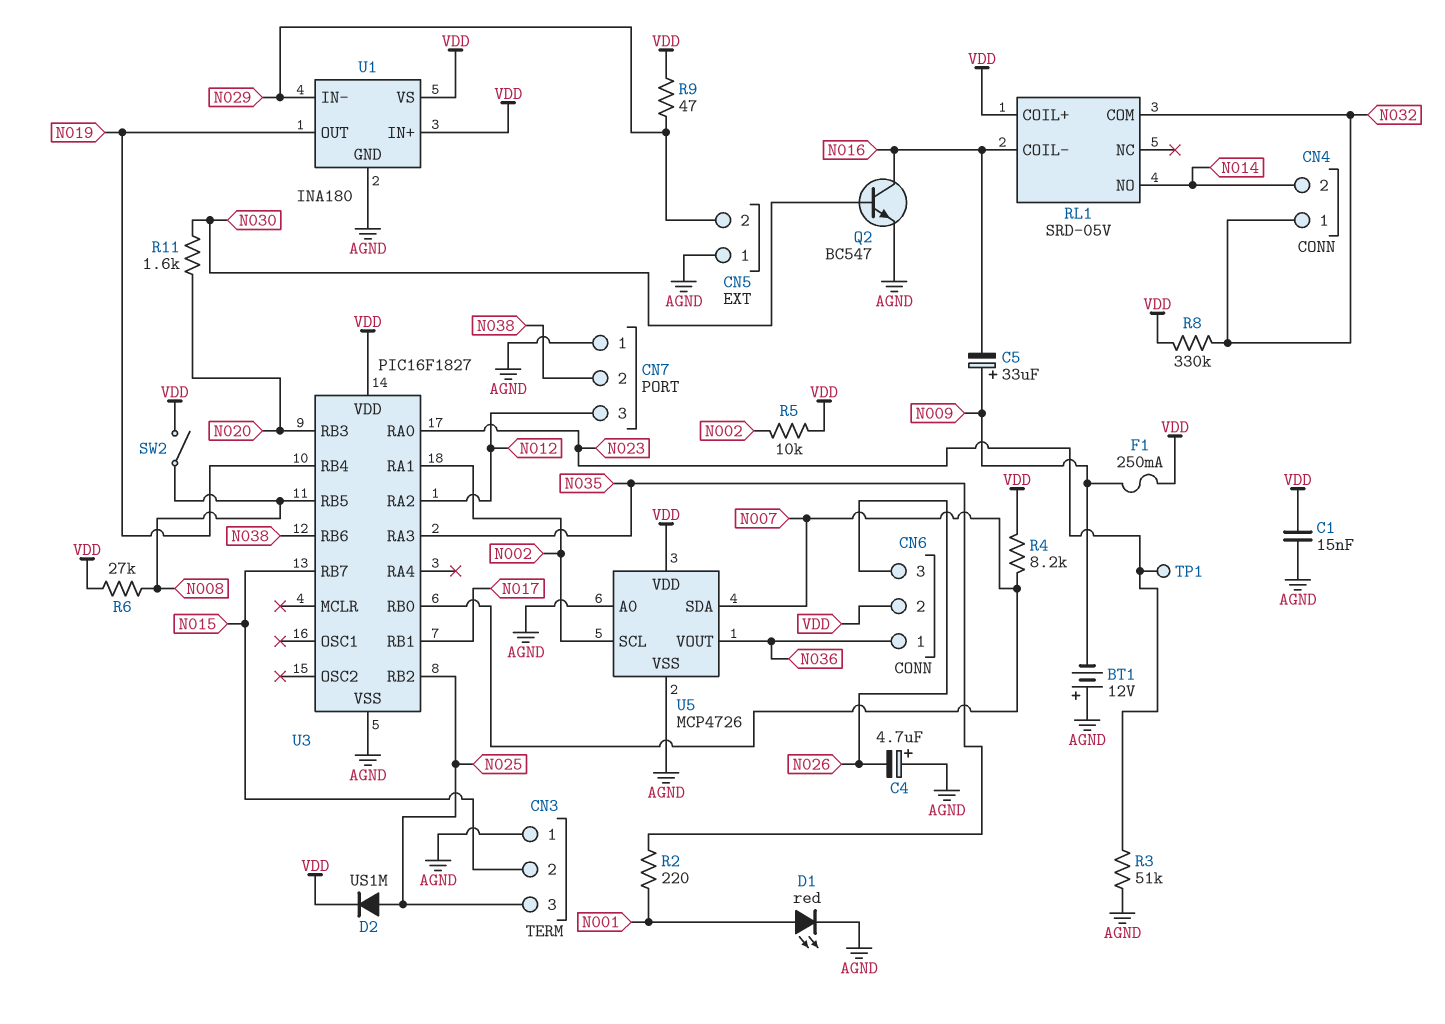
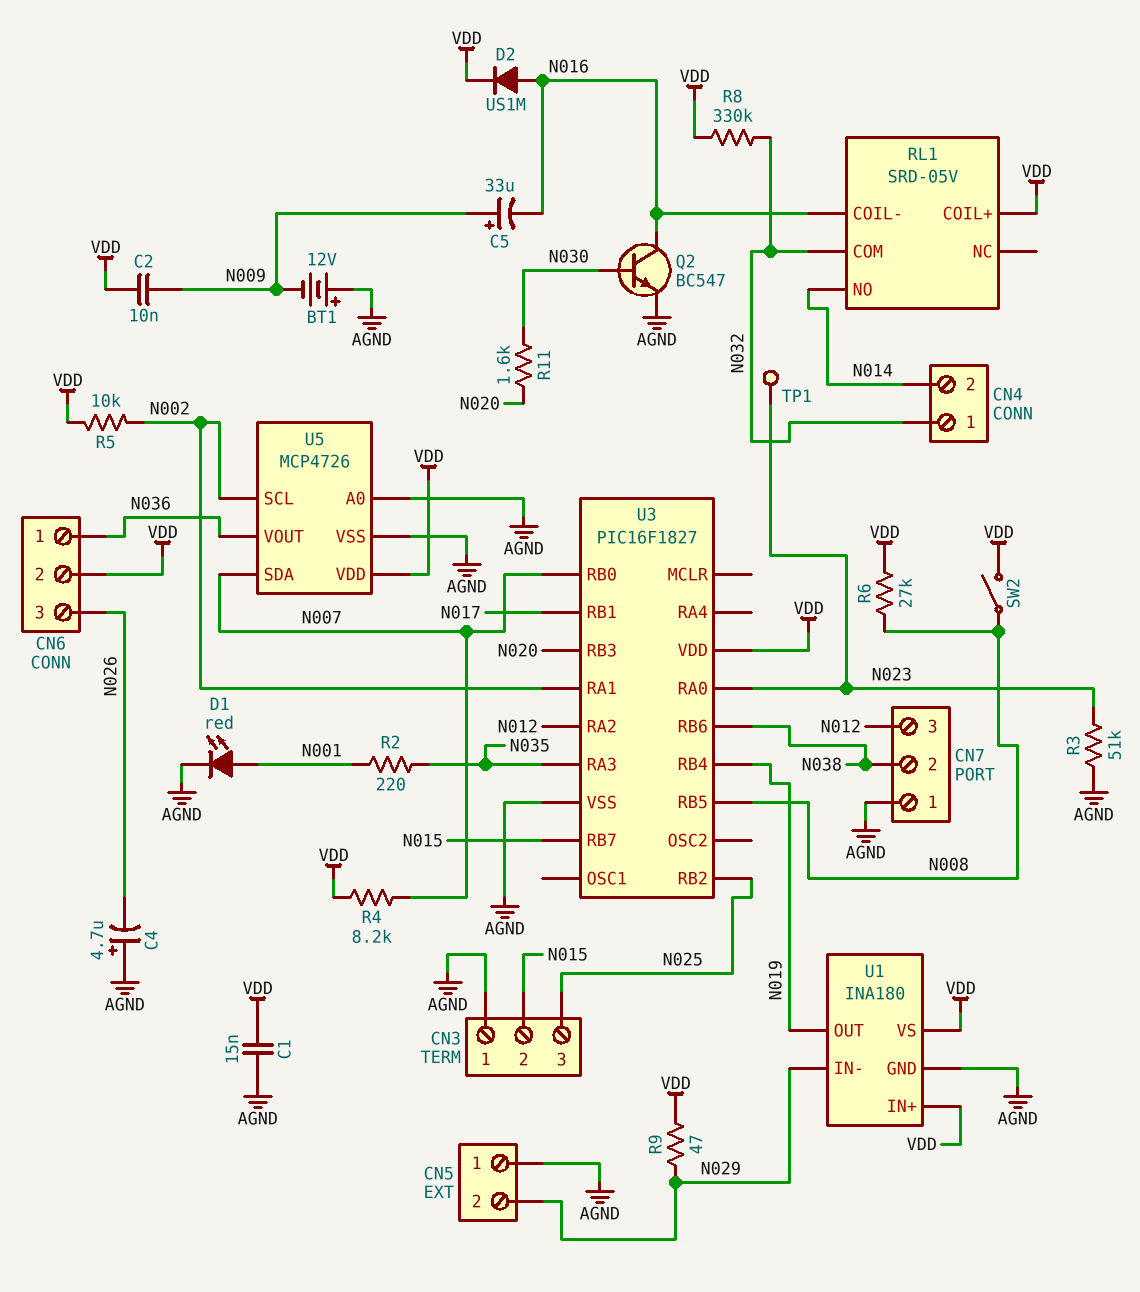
C2: none -> 10nF (N009, VDD)
D2: diode US1M (A N025, K VDD) -> diode US1M (A N016, K VDD)
F1: 250mA (N009, VDD) -> none

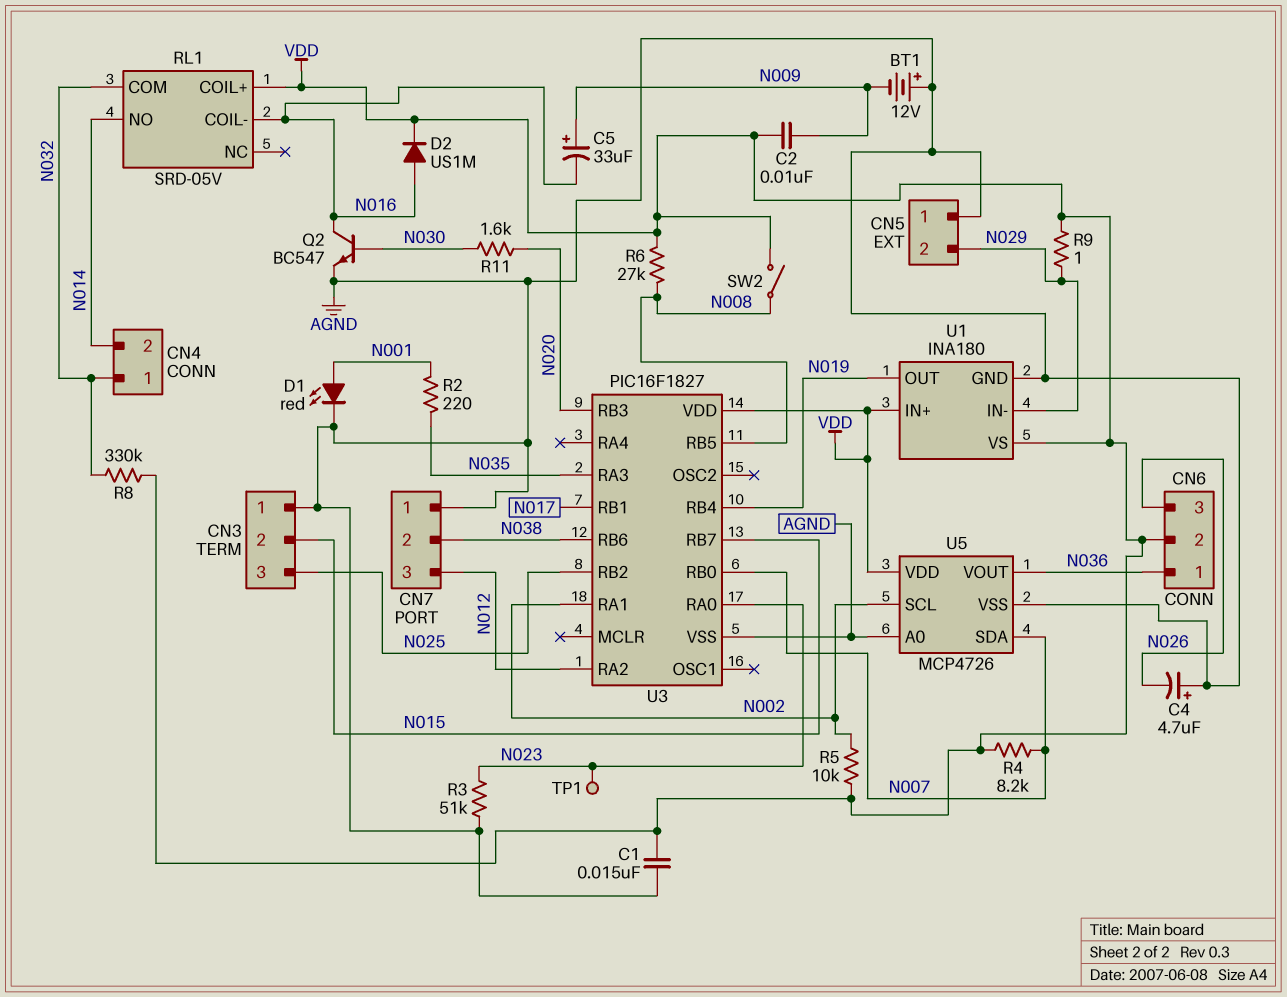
R9: 47 (N029, VDD) -> 1 (N029, VDD)

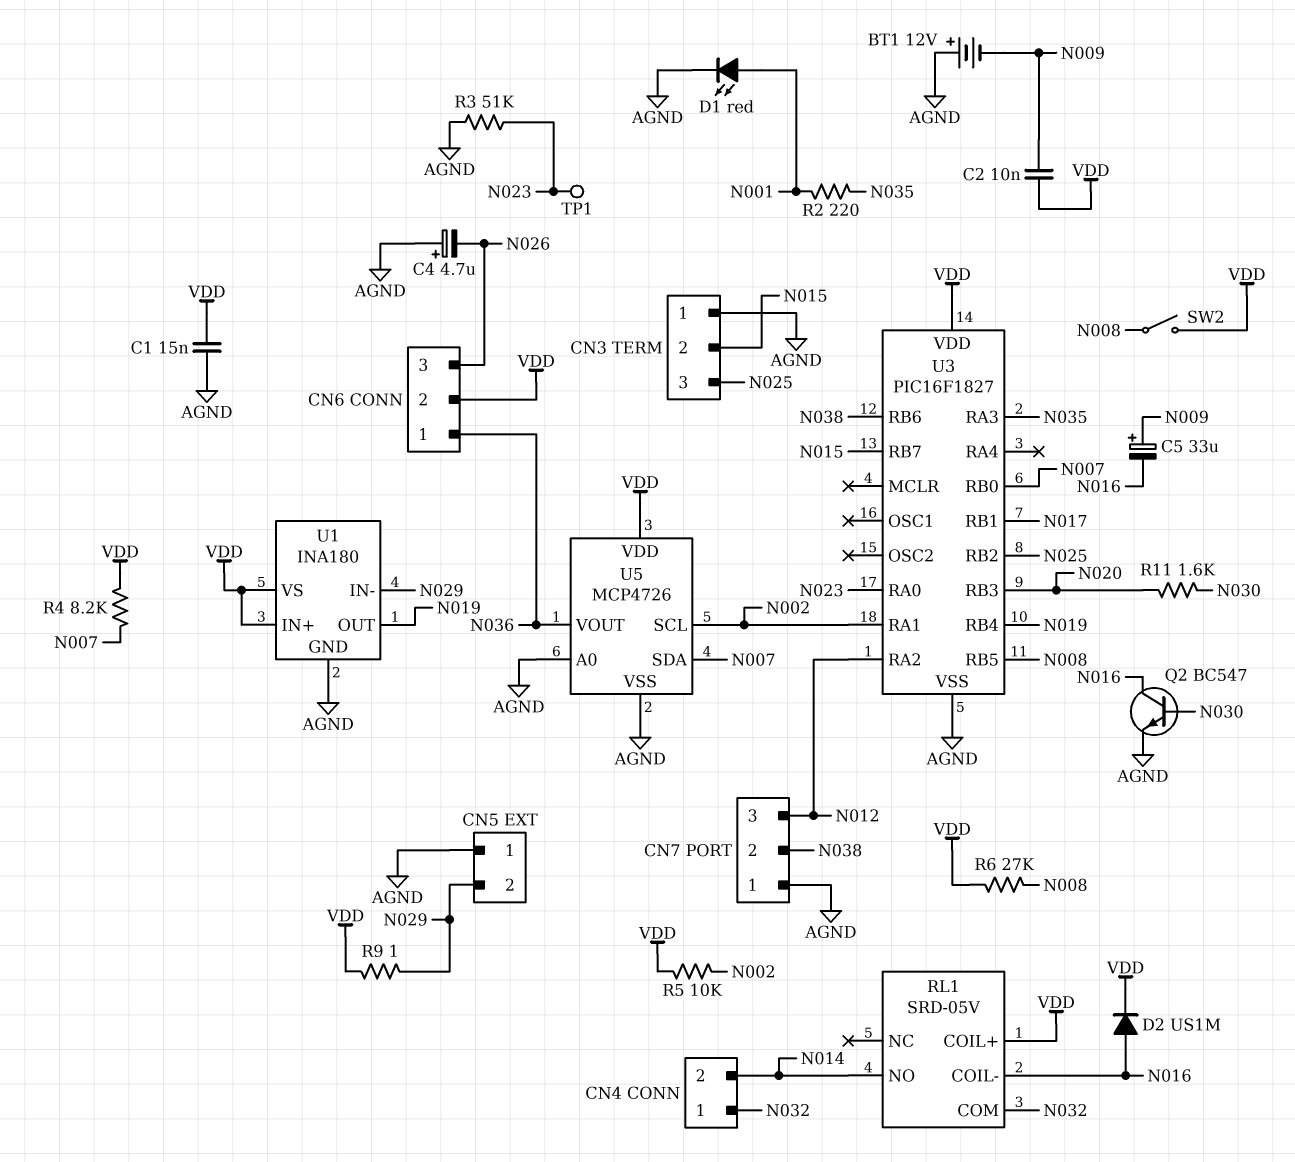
R8: 330k (N032, VDD) -> none

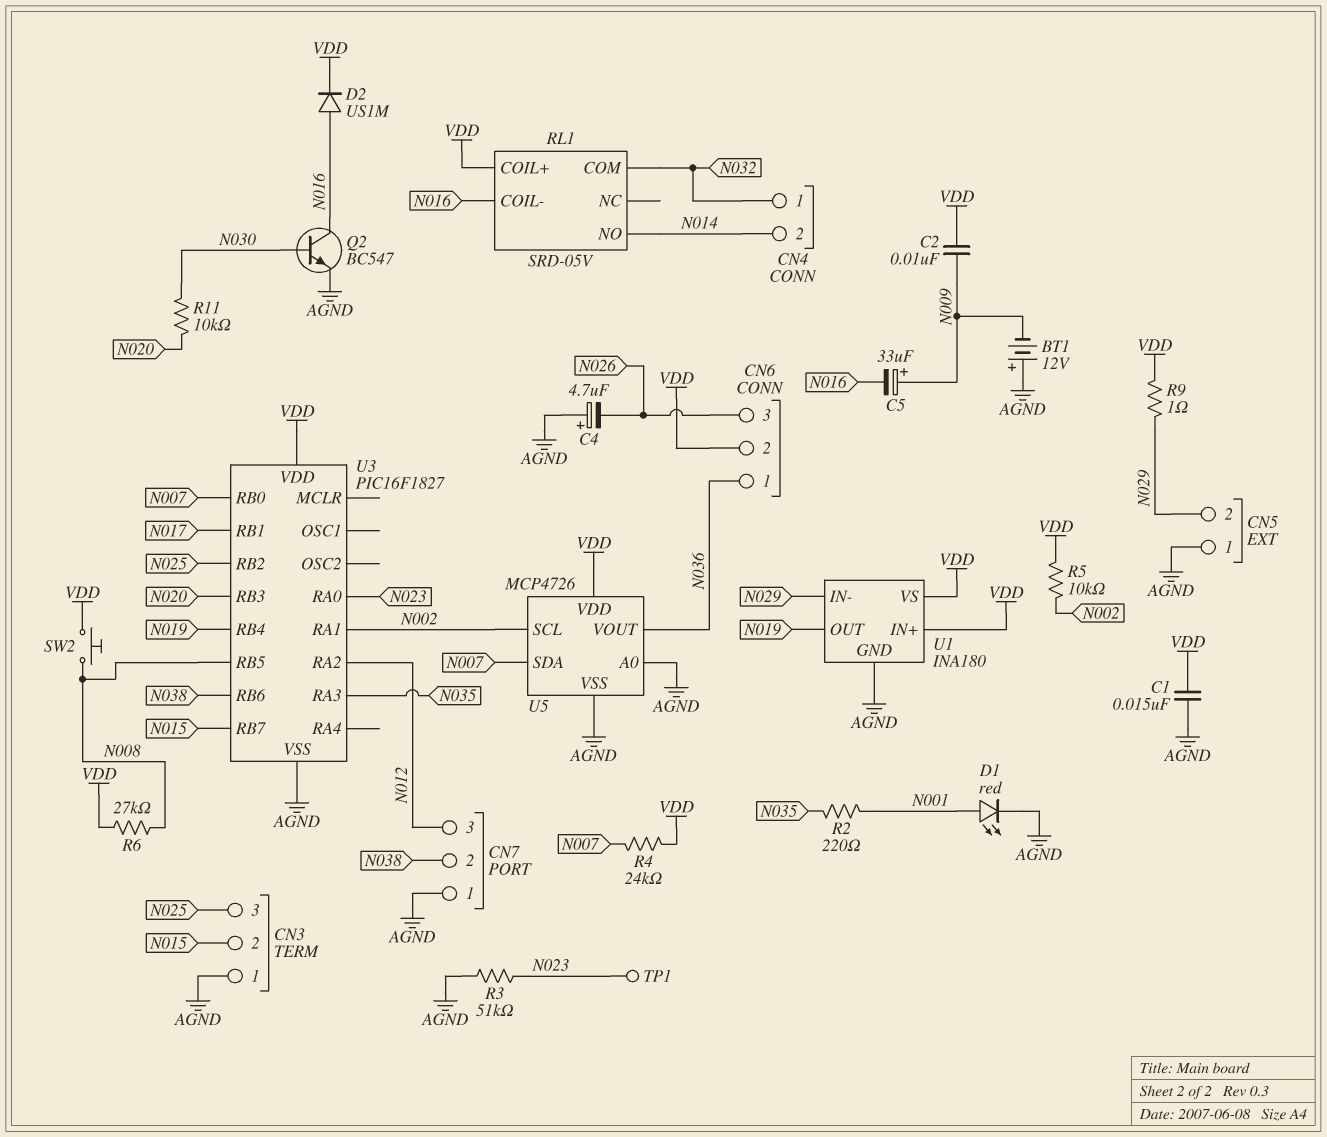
R4: 8.2k (N007, VDD) -> 24k (N007, VDD)
R11: 1.6k (N020, N030) -> 10k (N020, N030)
SW2: switch (N008, VDD) -> button (N008, VDD)

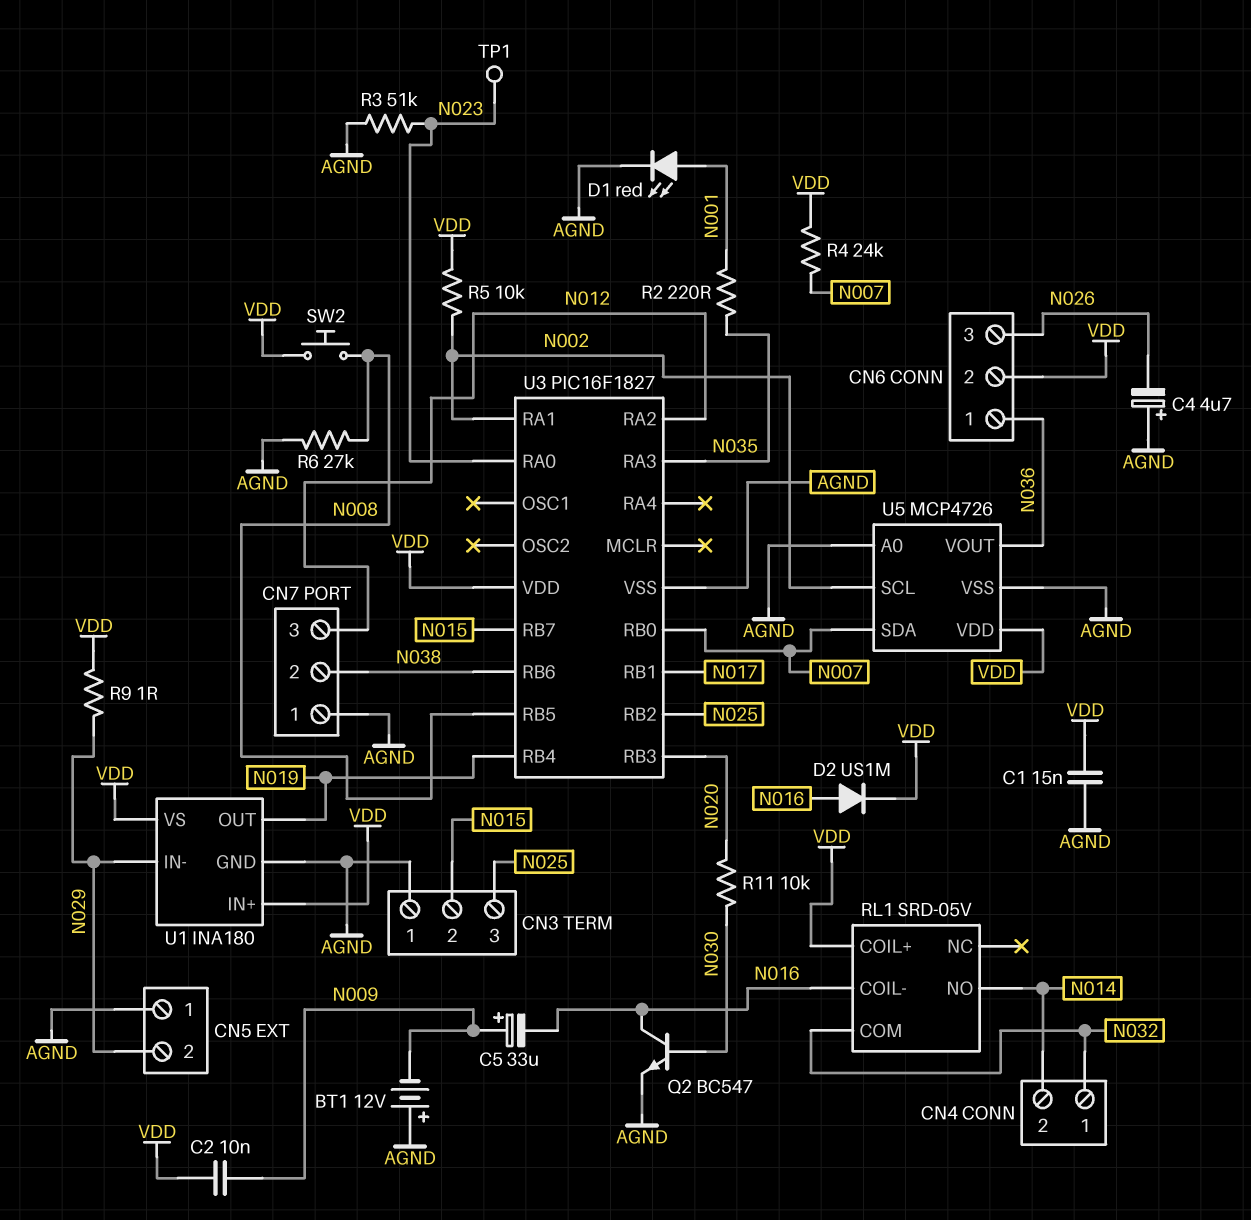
R6: 27k (N008, VDD) -> 27k (AGND, N008)

